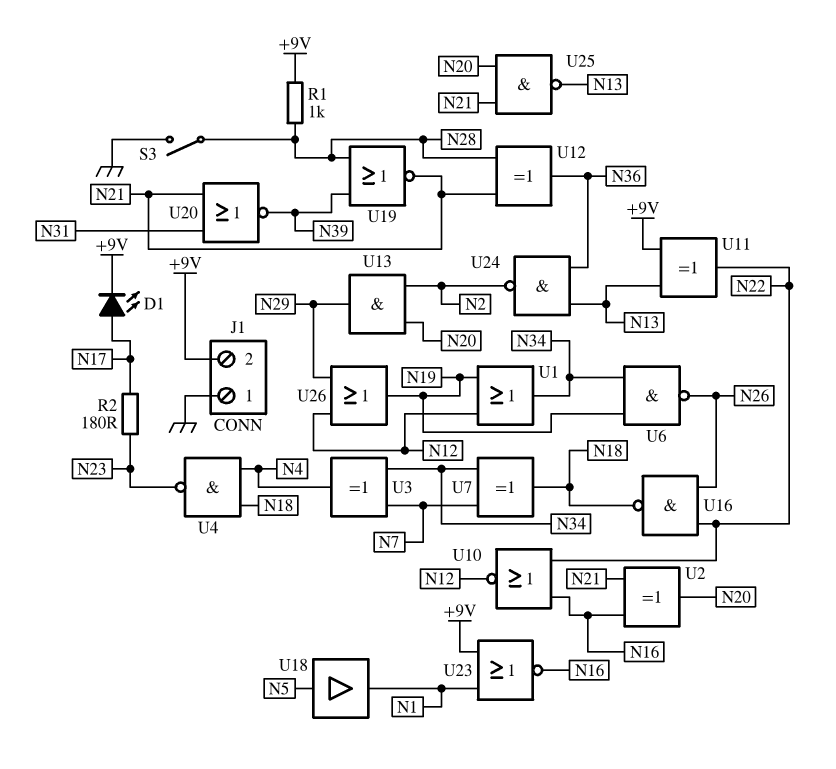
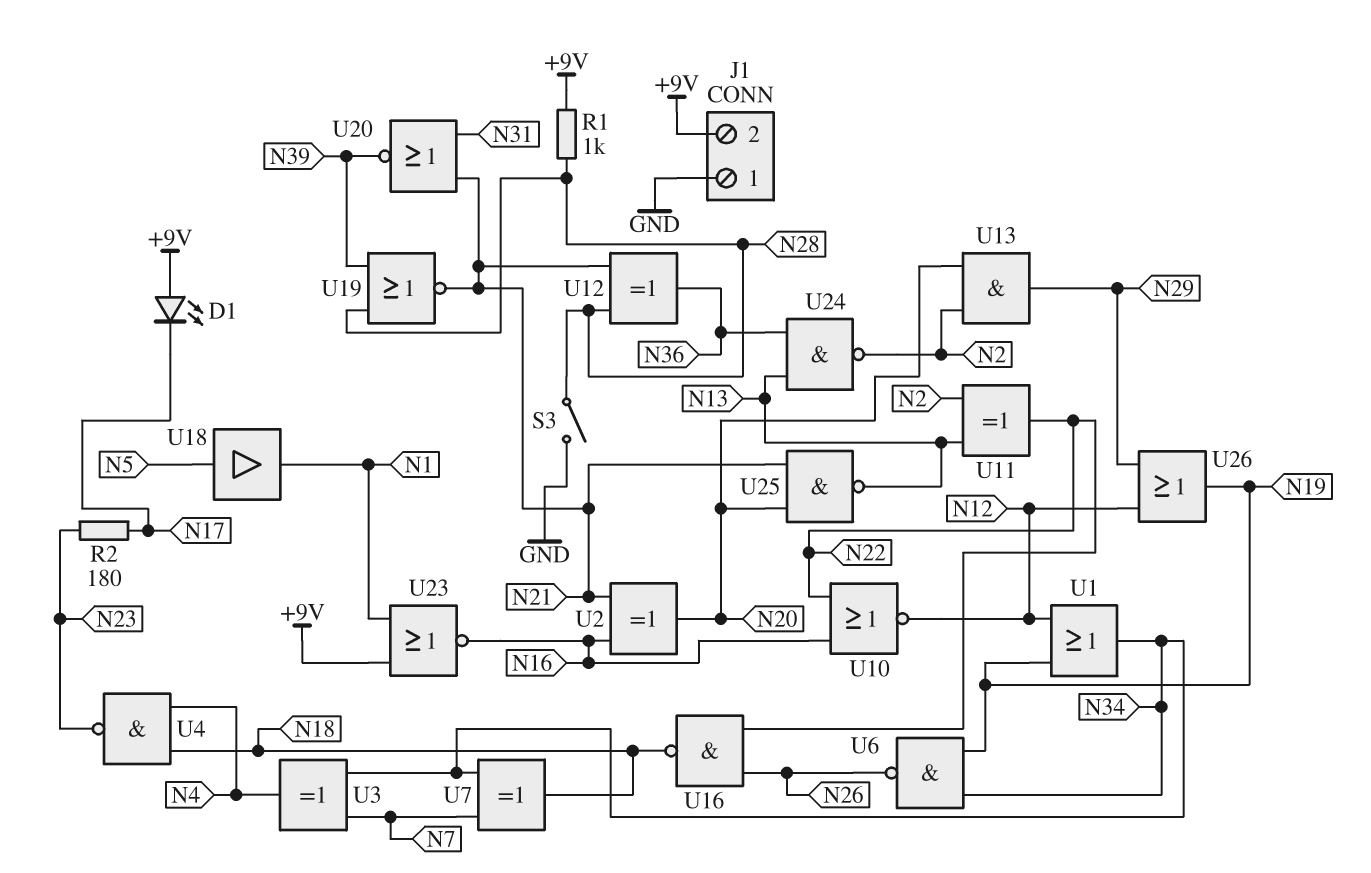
D1: LED (A N17, K +9V) -> LED (A +9V, K N17)
U11: XOR (in +9V, in N13, out N22) -> XOR (in N2, in N13, out N22)

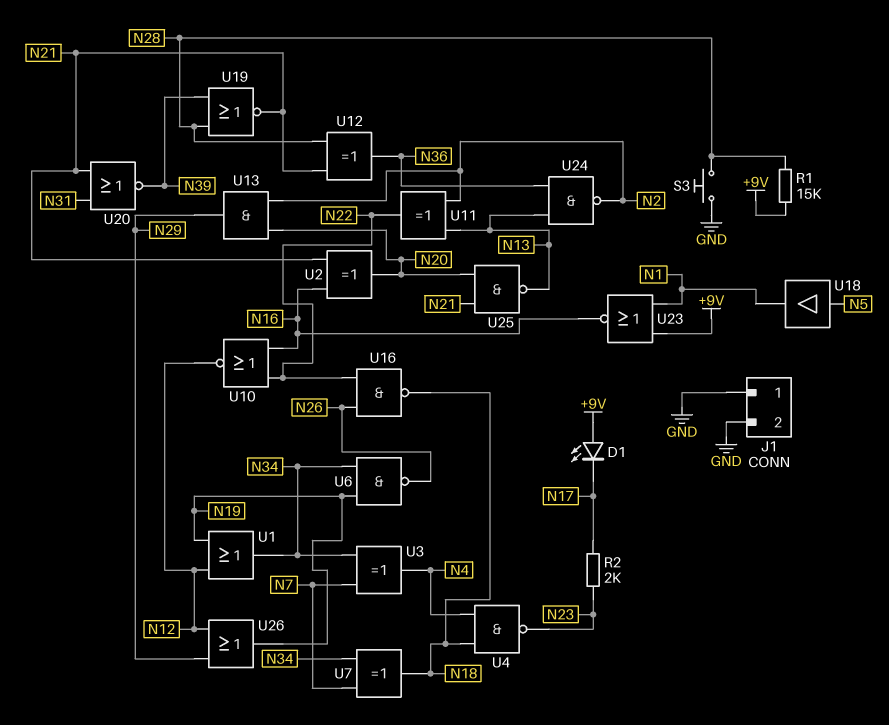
J1 pin 2: +9V -> GND
R1: 1k (+9V, N28) -> 15k (+9V, N28)
R2: 180 (N17, N23) -> 2k (N17, N23)
S3: switch (GND, N28) -> button (GND, N28)

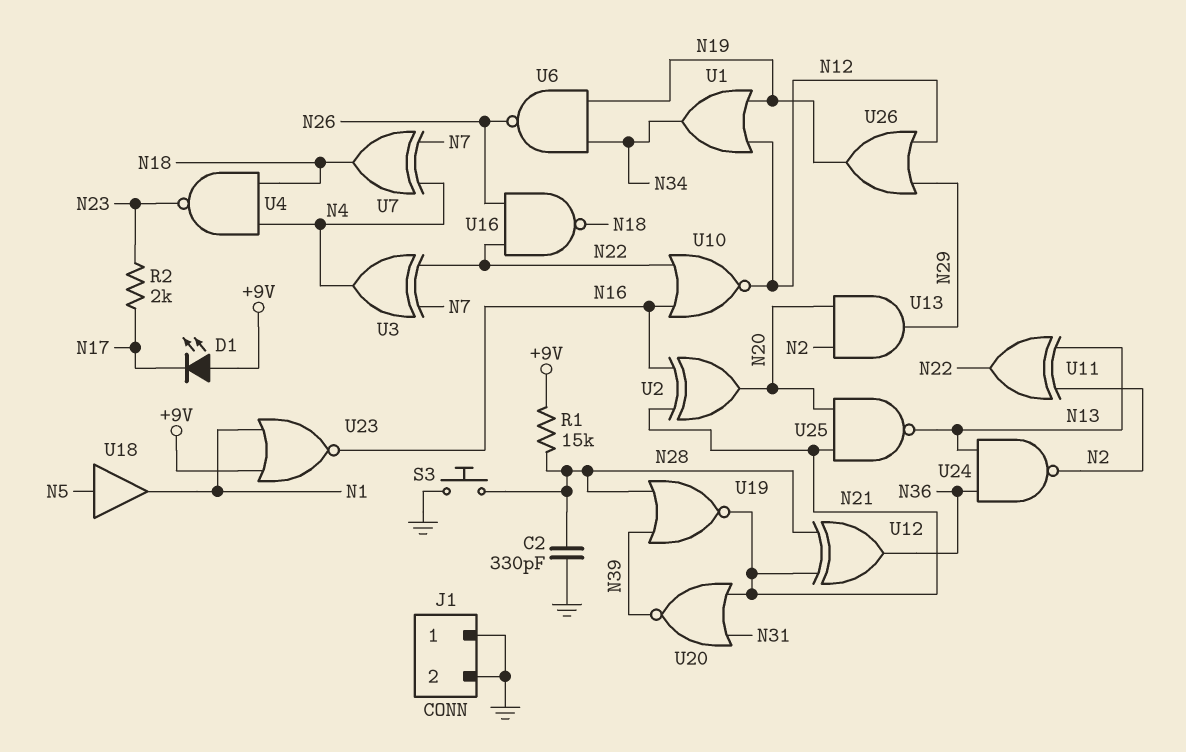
C2: none -> 330pF (GND, N28)
U3: XOR (in N7, in N34, out N4) -> XOR (in N7, in N22, out N4)
U7: XOR (in N7, in N34, out N18) -> XOR (in N4, in N7, out N18)

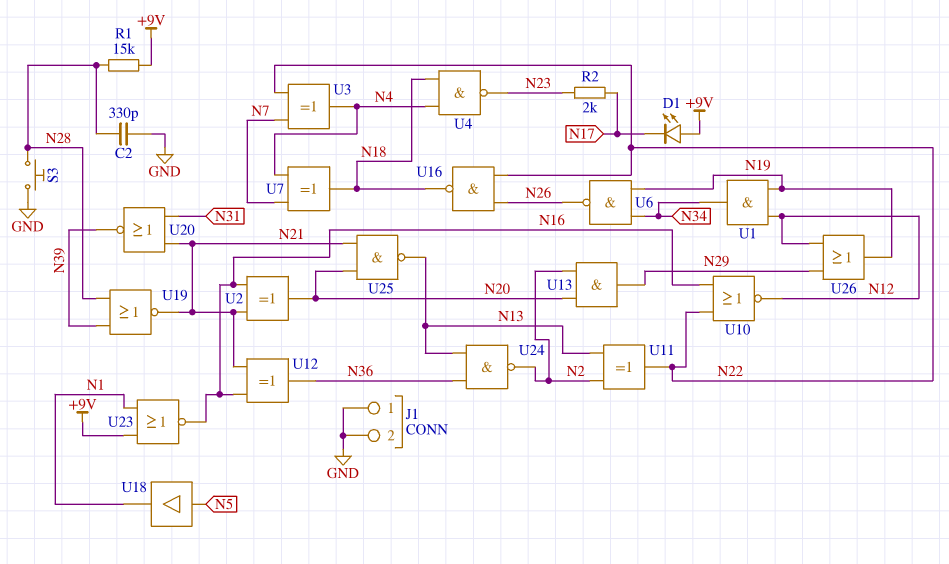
U1: OR (in N12, in N19, out N34) -> AND (in N12, in N19, out N34)
U12: XOR (in N21, in N28, out N36) -> XOR (in N16, in N21, out N36)

